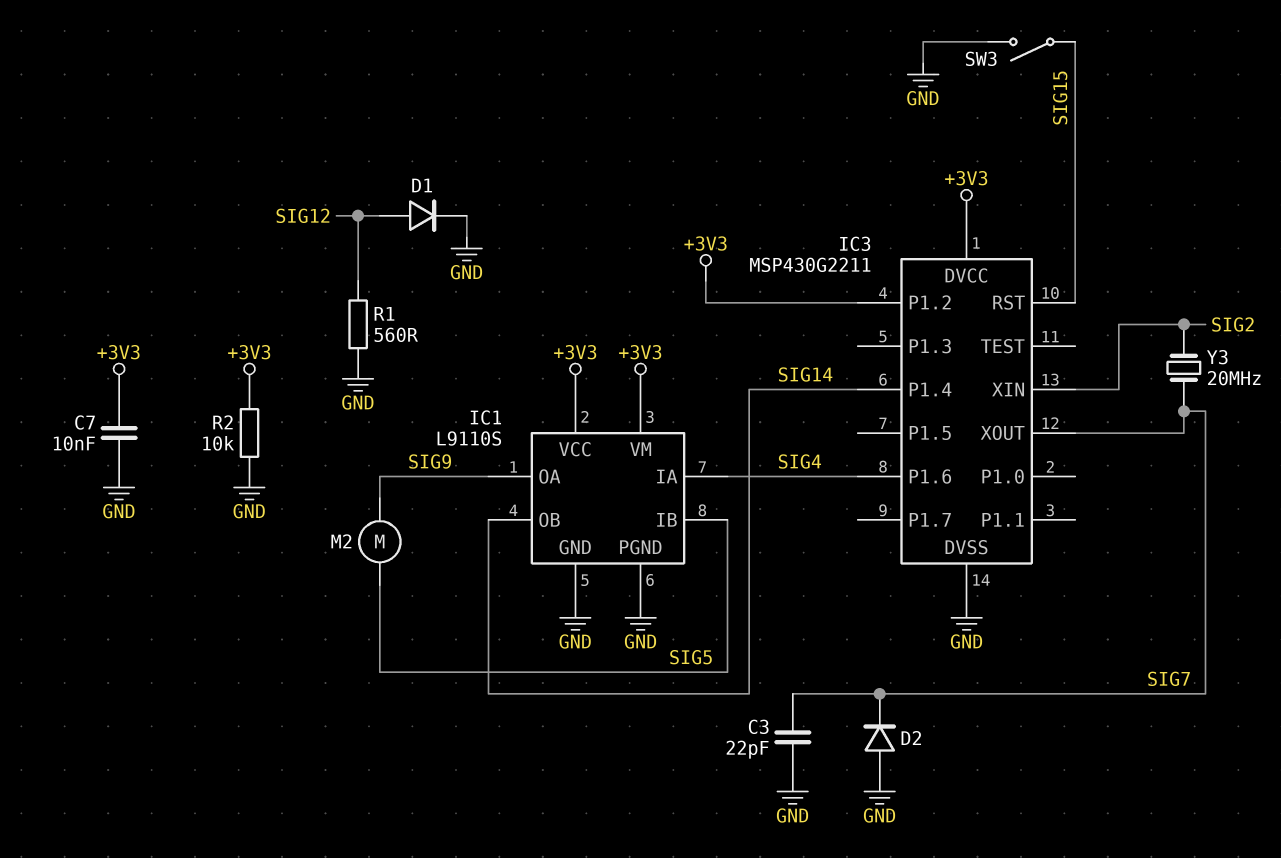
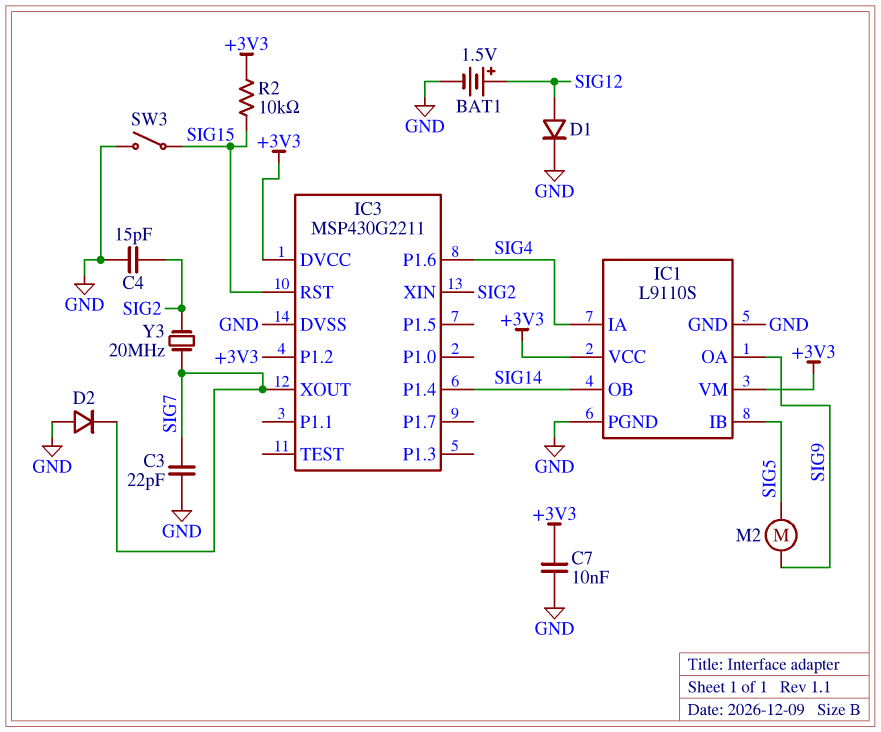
BAT1: none -> 1.5V (plus SIG12, minus GND)
C4: none -> 15pF (GND, SIG2)
R1: 560 (GND, SIG12) -> none
R2: 10k (+3V3, GND) -> 10k (+3V3, SIG15)

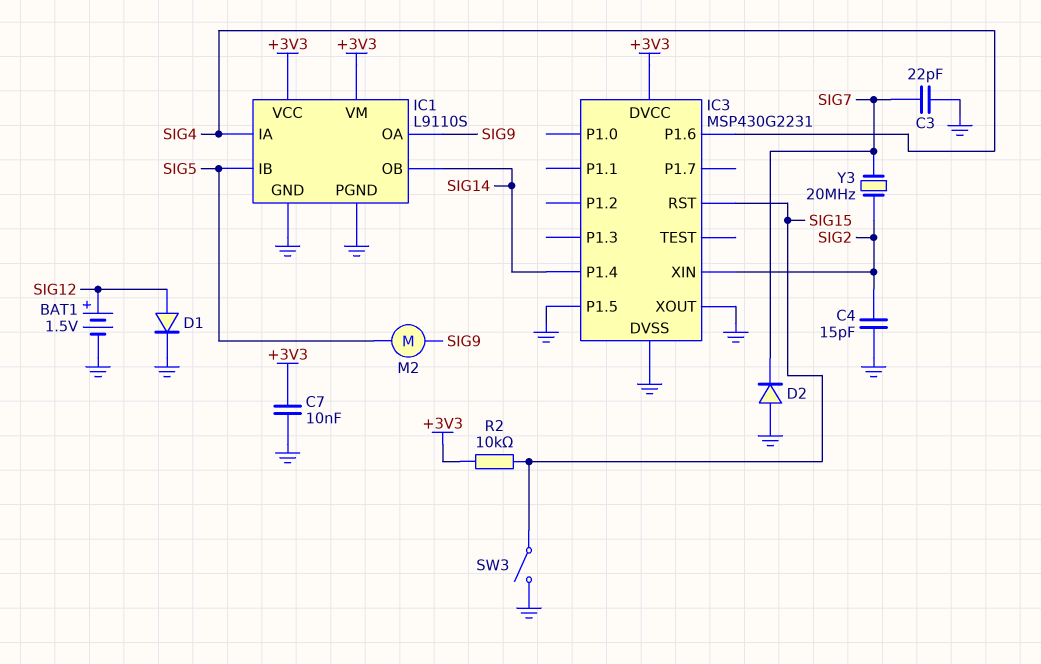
IC3: MSP430G2211 -> MSP430G2231
IC3 pin P1.2: +3V3 -> none
IC3 pin P1.5: none -> GND
IC3 pin XOUT: SIG7 -> GND

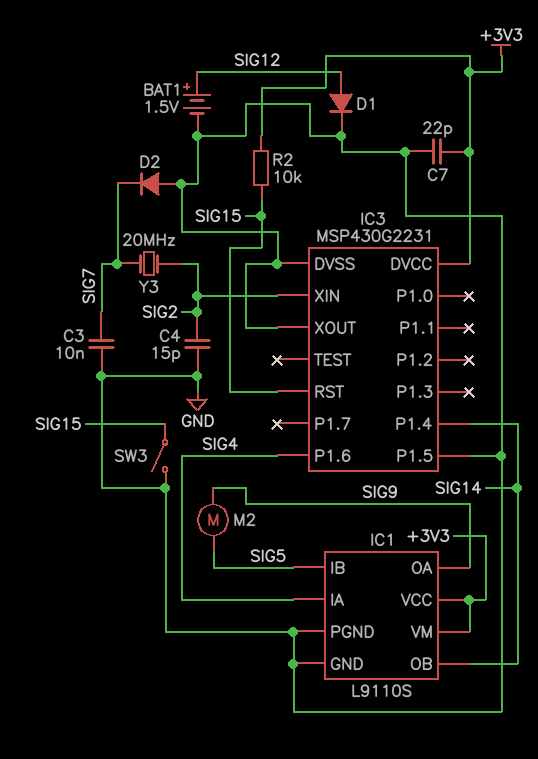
C3: 22pF (GND, SIG7) -> 10nF (GND, SIG7)
C7: 10nF (+3V3, GND) -> 22pF (+3V3, GND)

